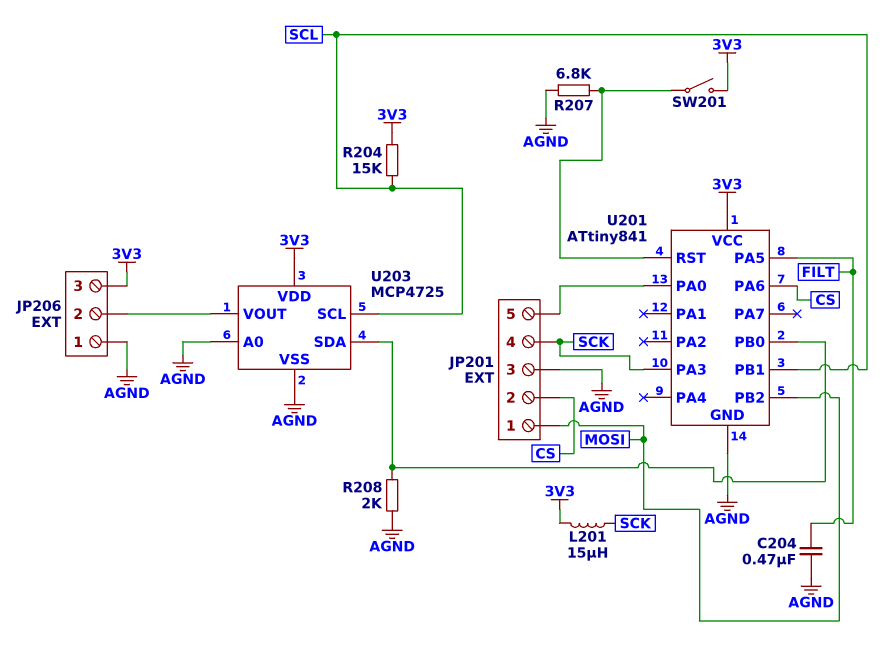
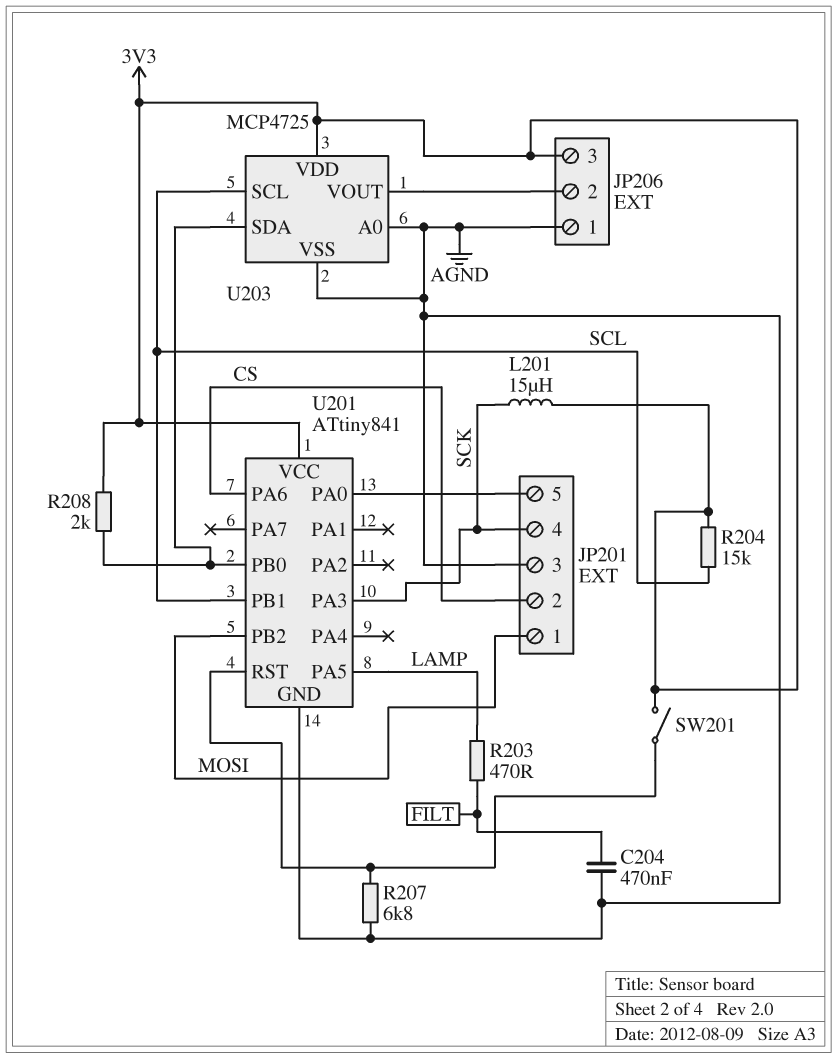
R203: none -> 470 (FILT, LAMP)
R208: 2k (AGND, U201/PB0) -> 2k (3V3, U201/PB0)
U201 pin PA5: FILT -> LAMP

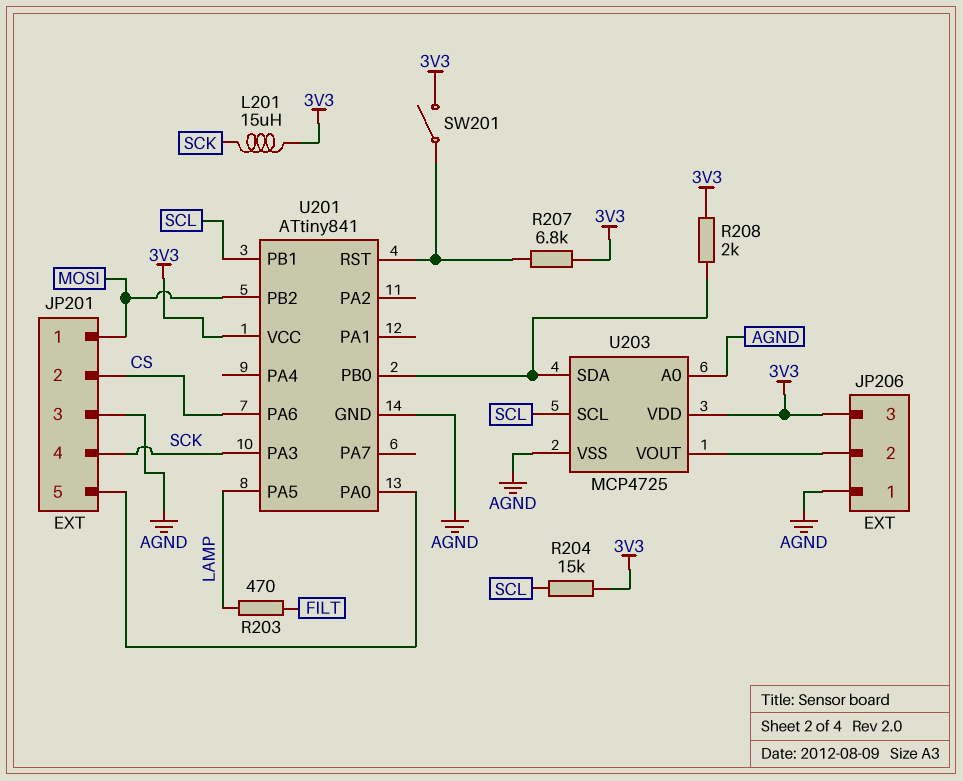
C204: 470nF (AGND, FILT) -> none
R207: 6.8k (AGND, U201/RST) -> 6.8k (3V3, U201/RST)

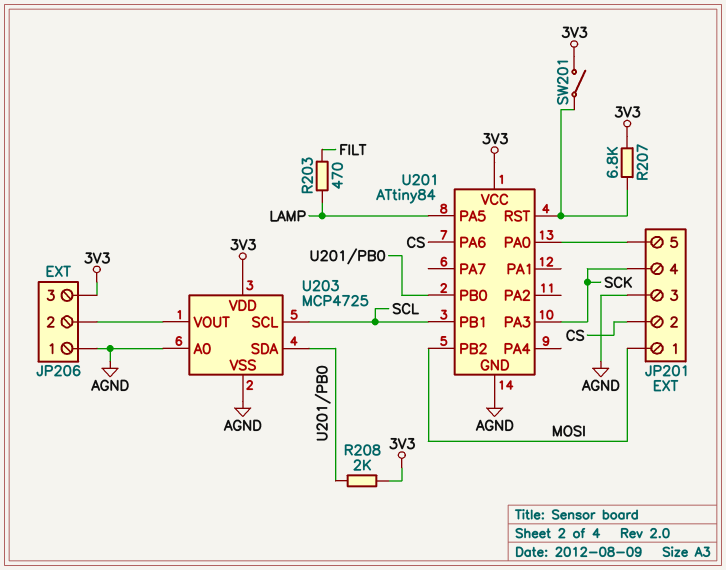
L201: 15uH (3V3, SCK) -> none
R204: 15k (3V3, SCL) -> none
U201: ATtiny841 -> ATtiny84

